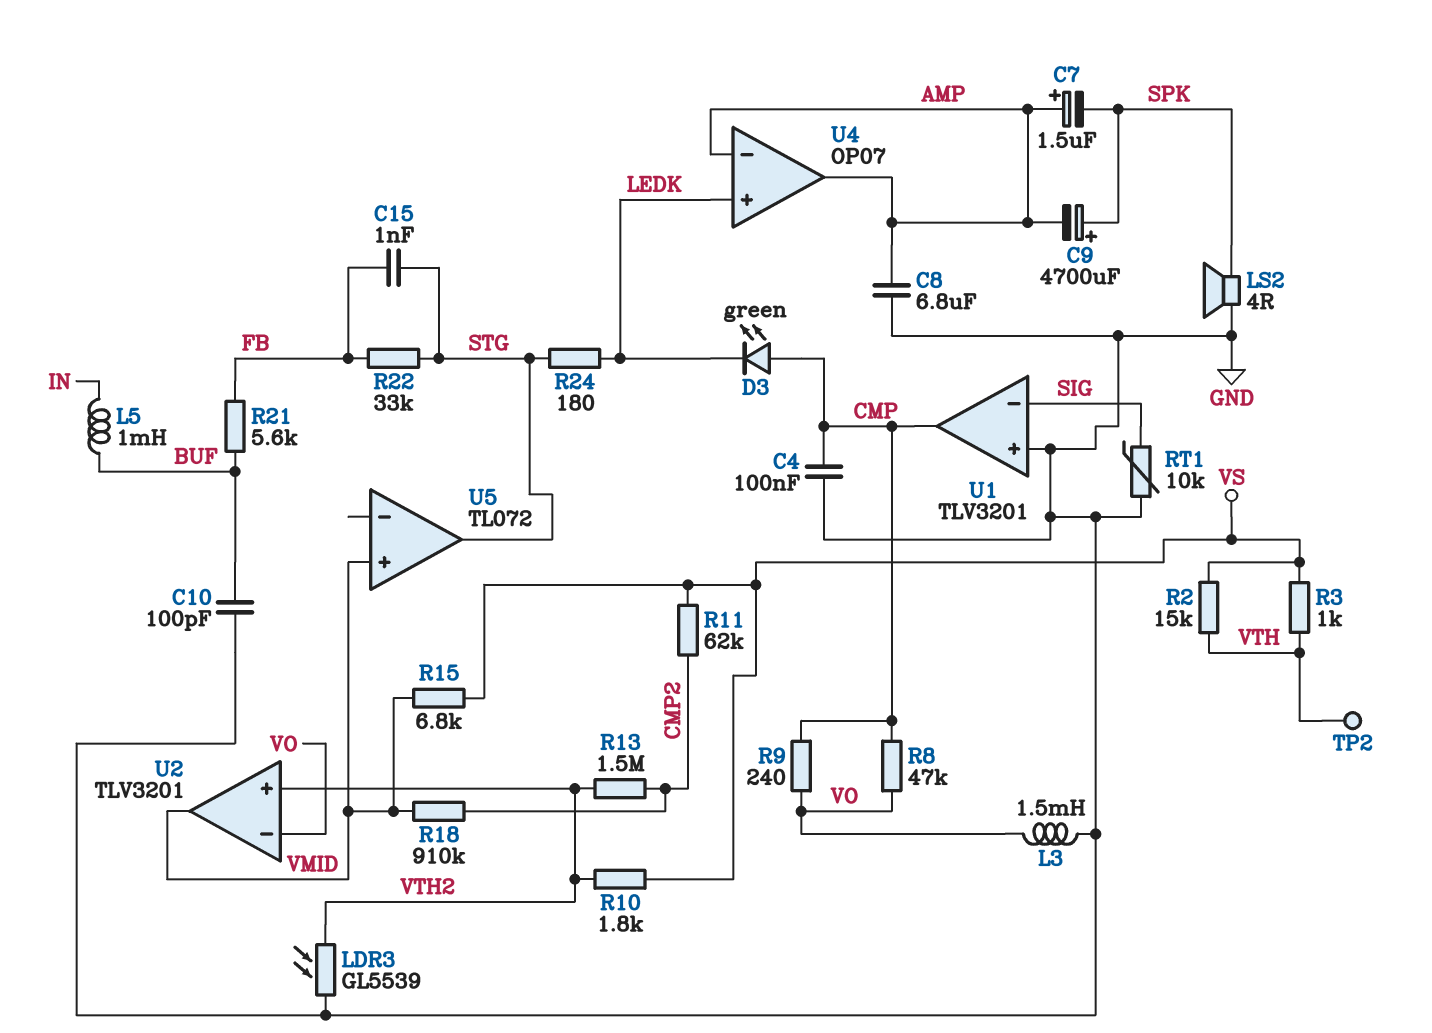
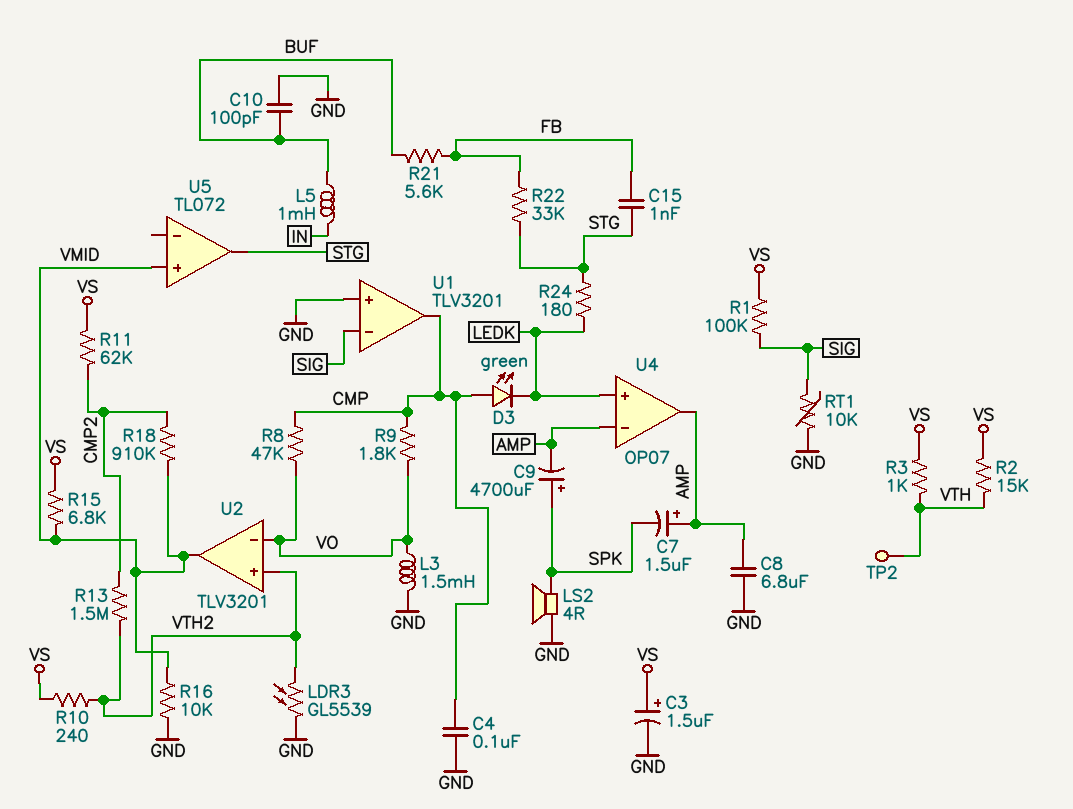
C3: none -> 1.5uF (plus VS, minus GND)
R1: none -> 100k (SIG, VS)
R9: 240 (CMP, VO) -> 1.8k (CMP, VO)
R10: 1.8k (VS, VTH2) -> 240 (VS, VTH2)
R16: none -> 10k (GND, VMID)

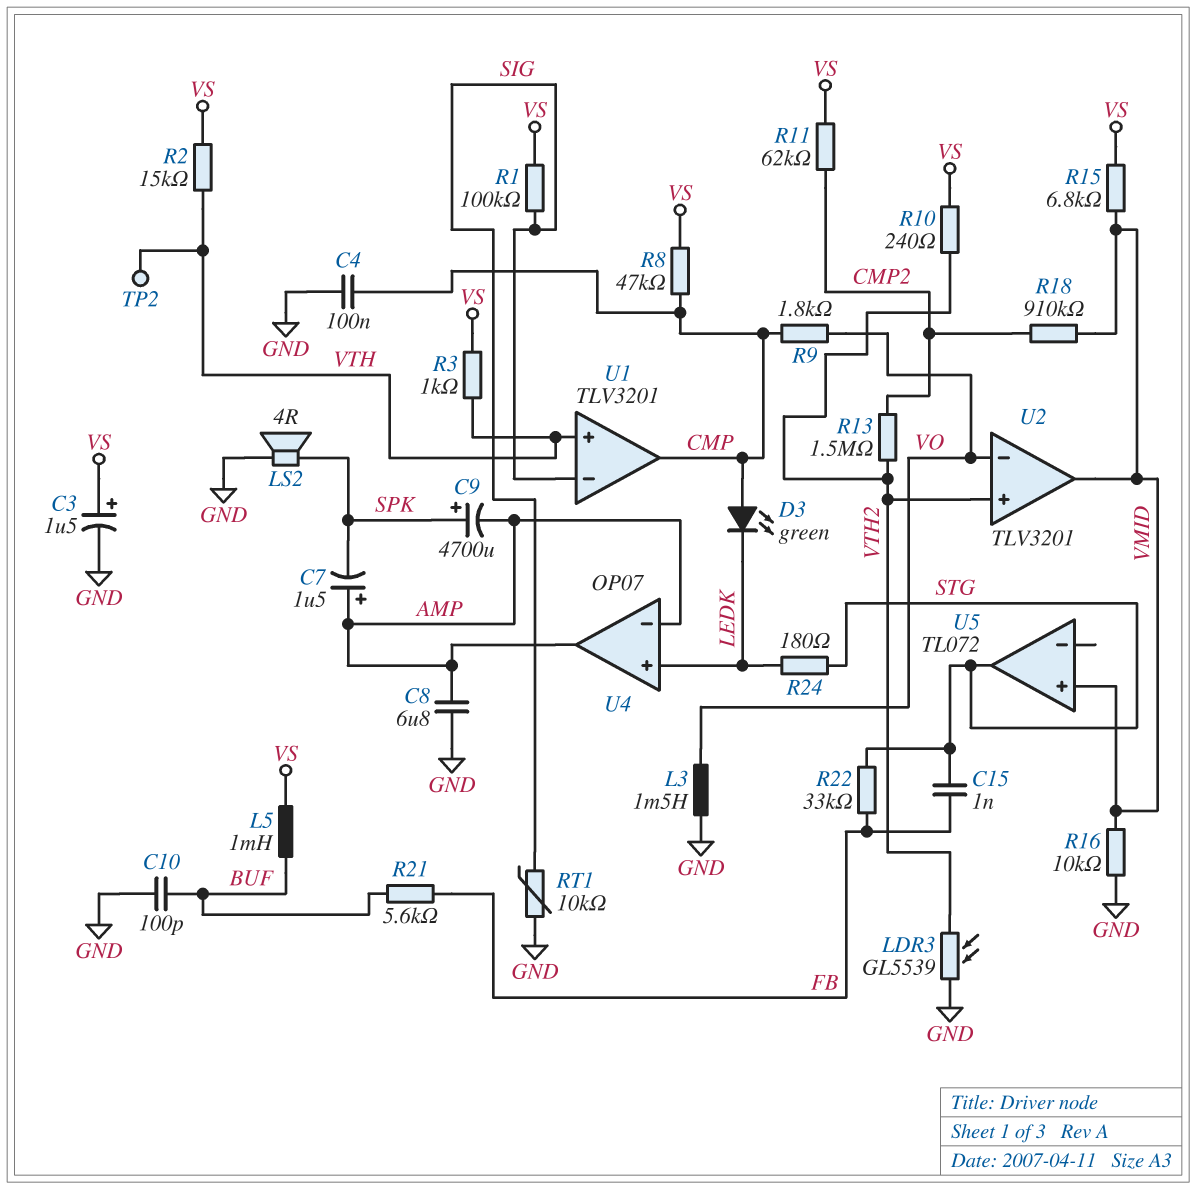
L5: 1mH (BUF, IN) -> 1mH (BUF, VS)
R8: 47k (CMP, VO) -> 47k (CMP, VS)
U1 pin in+: GND -> VTH

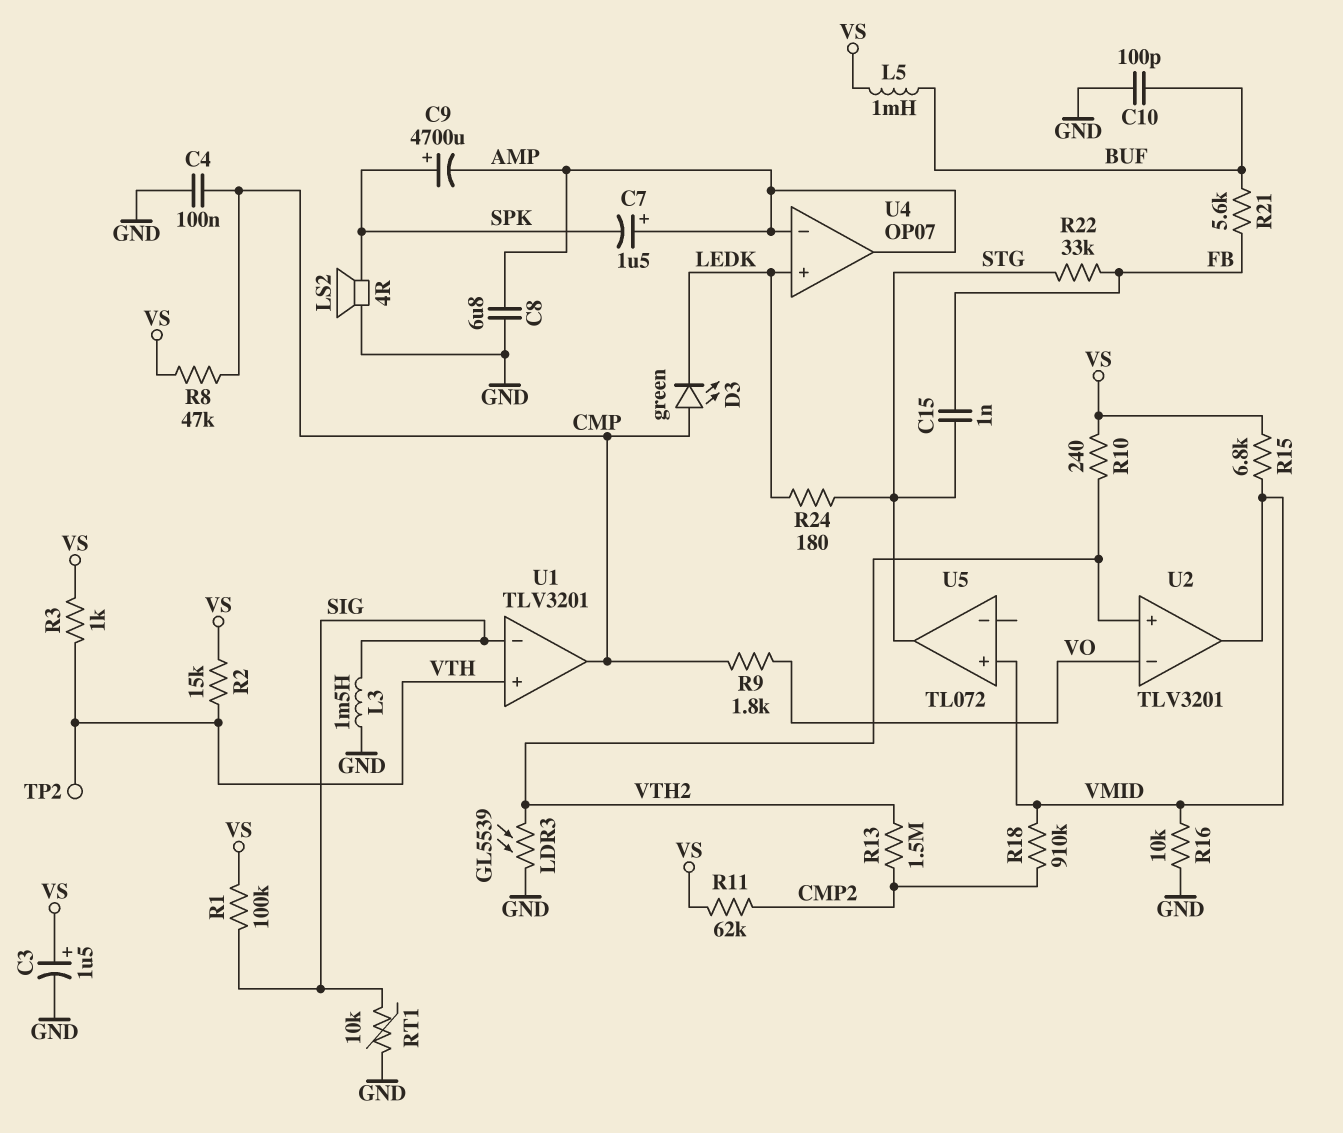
L3: 1.5mH (GND, VO) -> 1.5mH (GND, SIG)

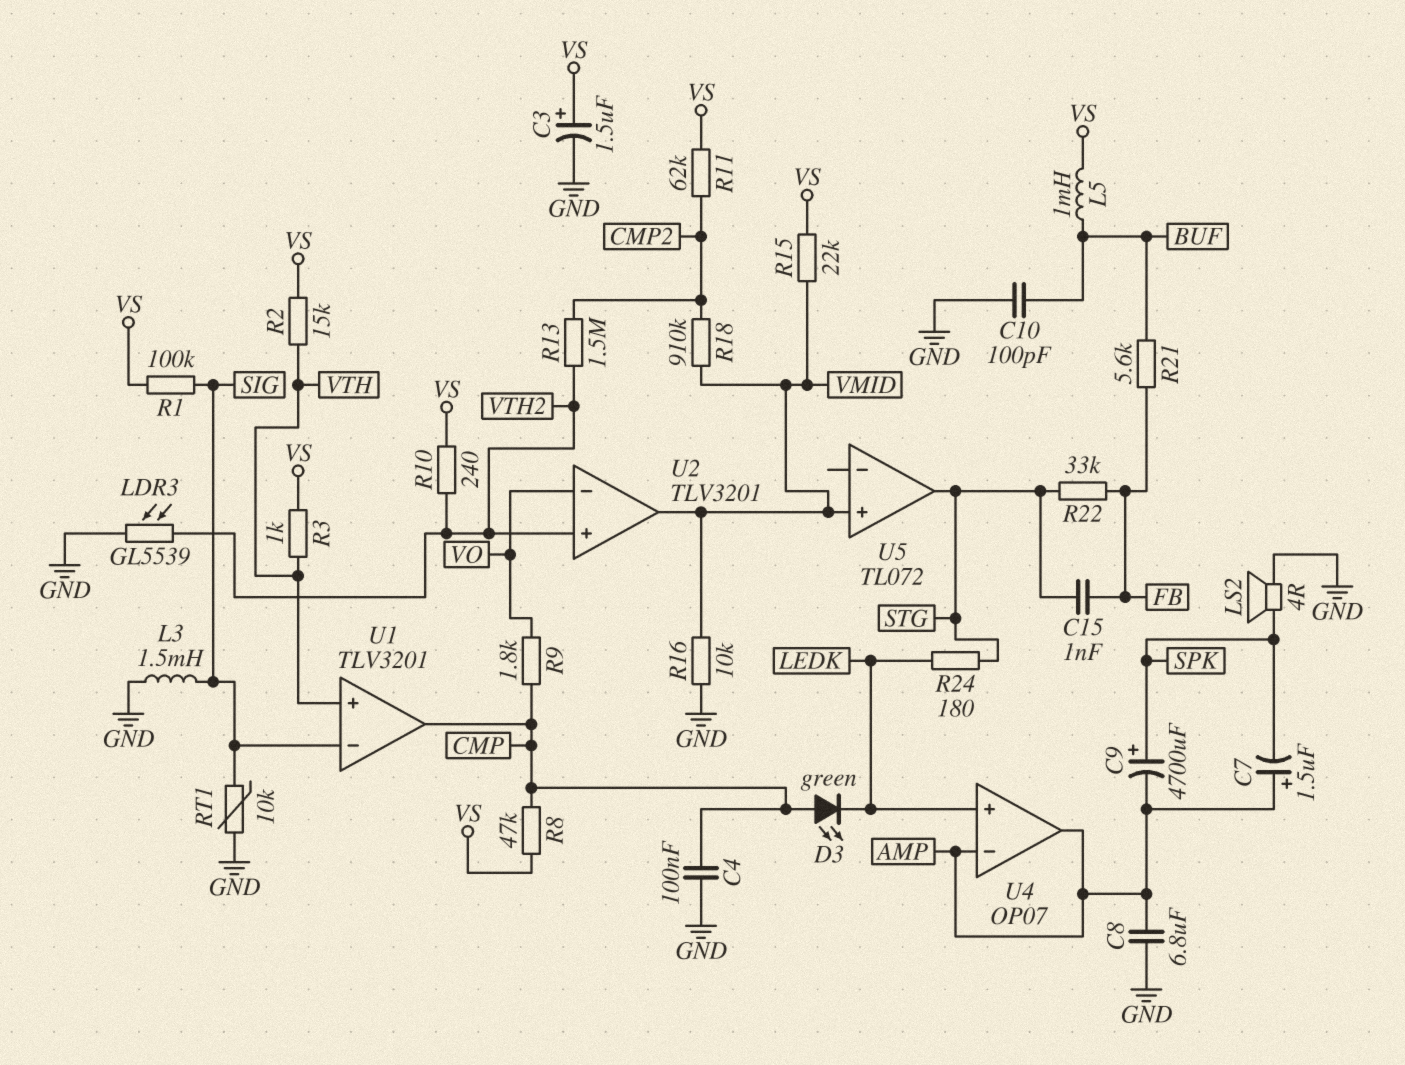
R15: 6.8k (VMID, VS) -> 22k (VMID, VS)
TP2: test point (VTH) -> none

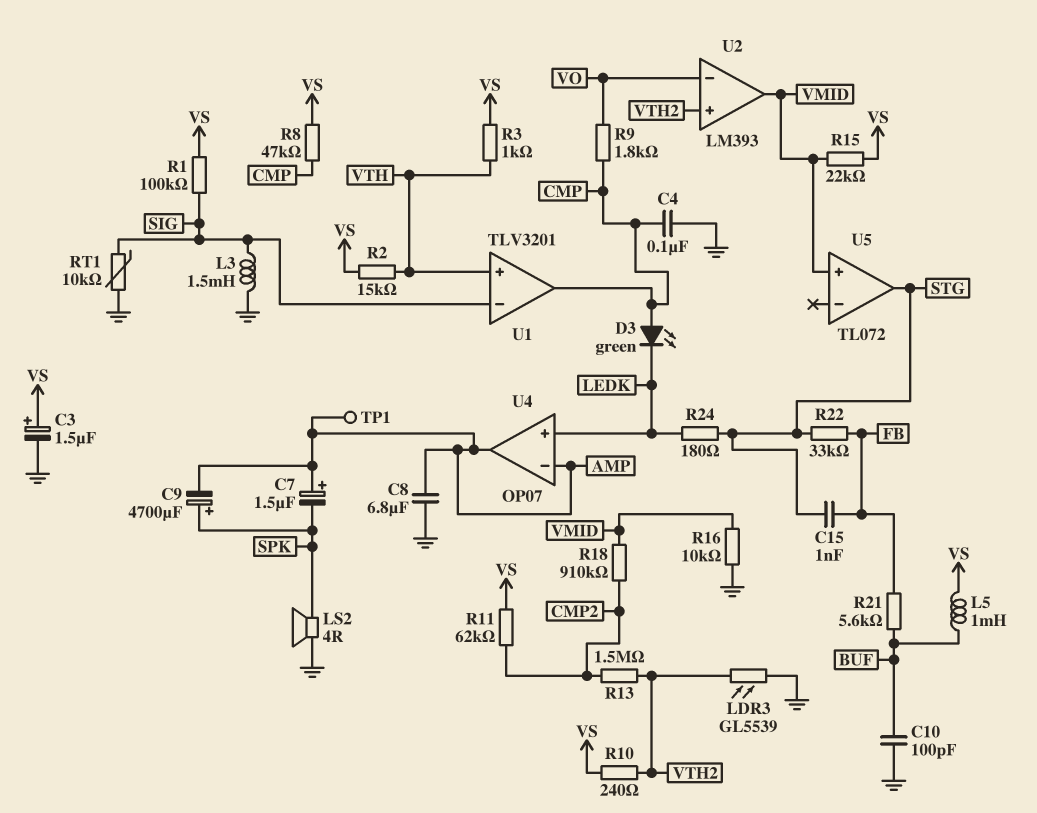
TP1: none -> test point (AMP)
U2: TLV3201 -> LM393

